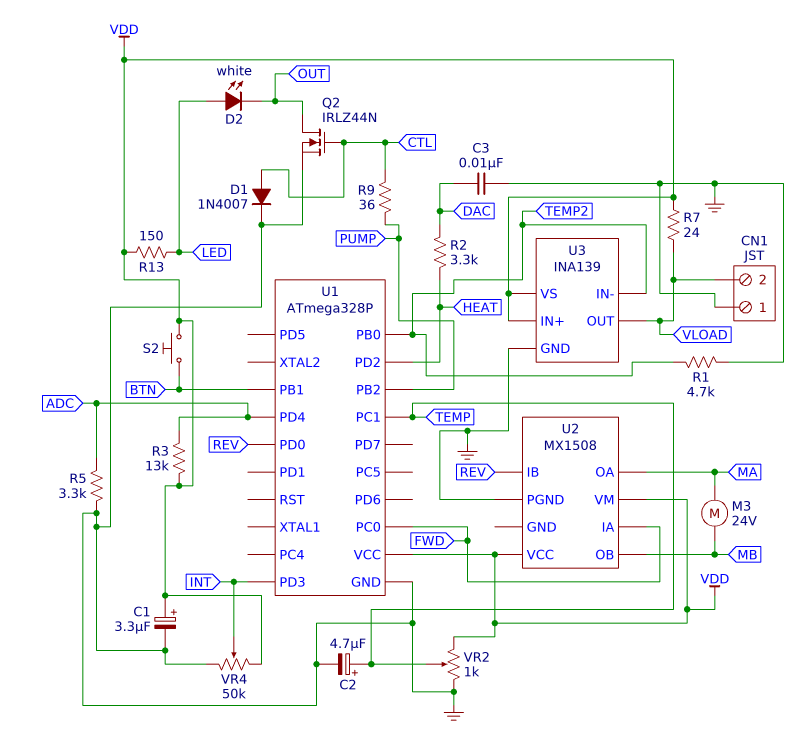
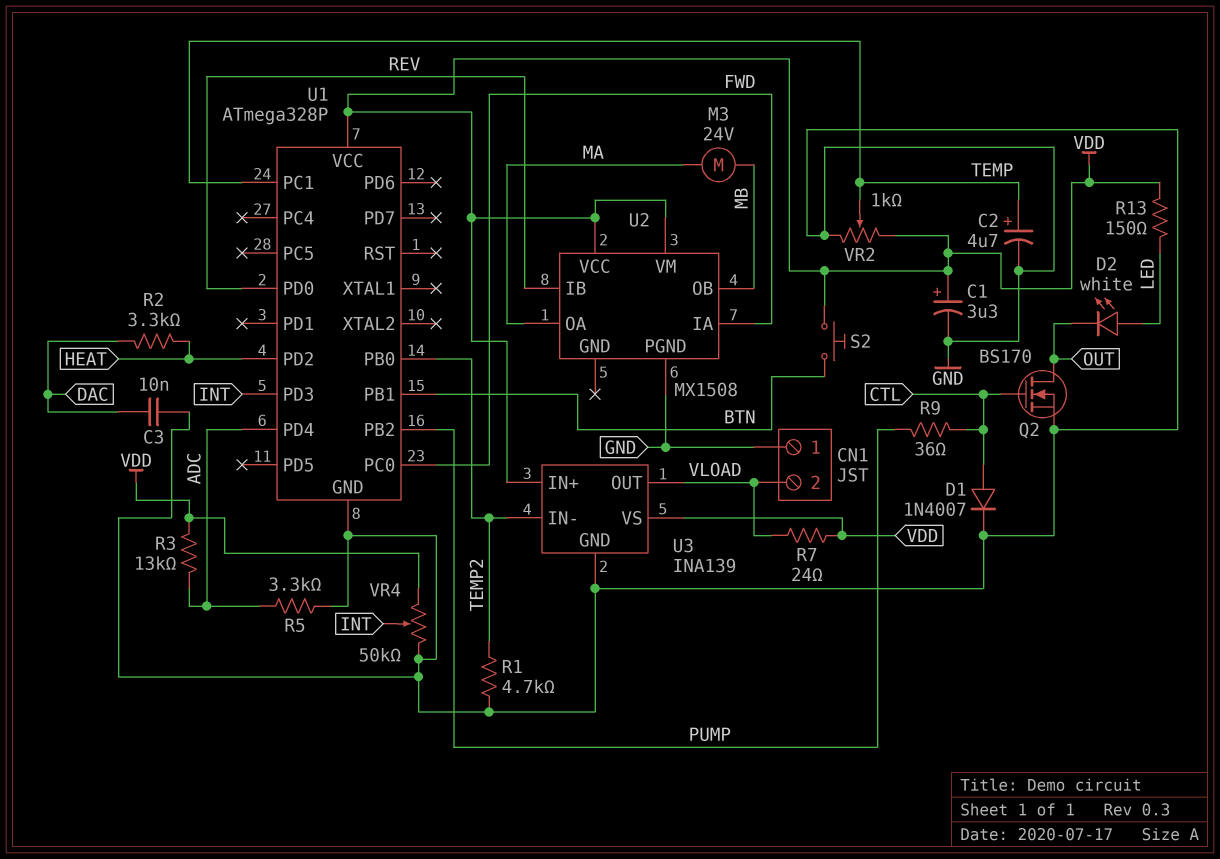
Q2: NMOS IRLZ44N (G CTL, D OUT, S GND) -> NMOS BS170 (G CTL, D OUT, S GND)

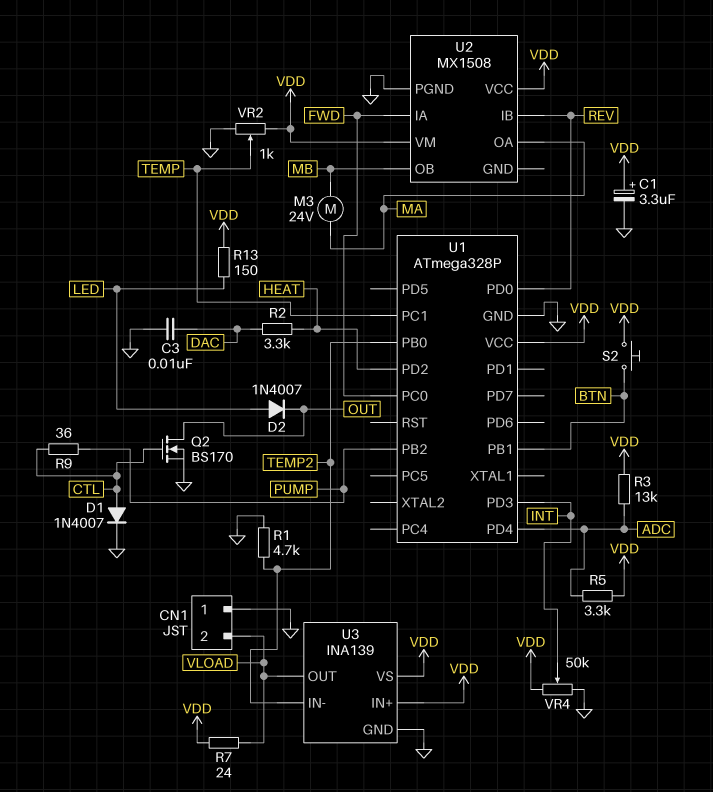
C2: 4.7uF (plus TEMP, minus GND) -> none
D2: LED white (A LED, K OUT) -> diode 1N4007 (A LED, K OUT)
R5: 3.3k (ADC, GND) -> 3.3k (ADC, VDD)

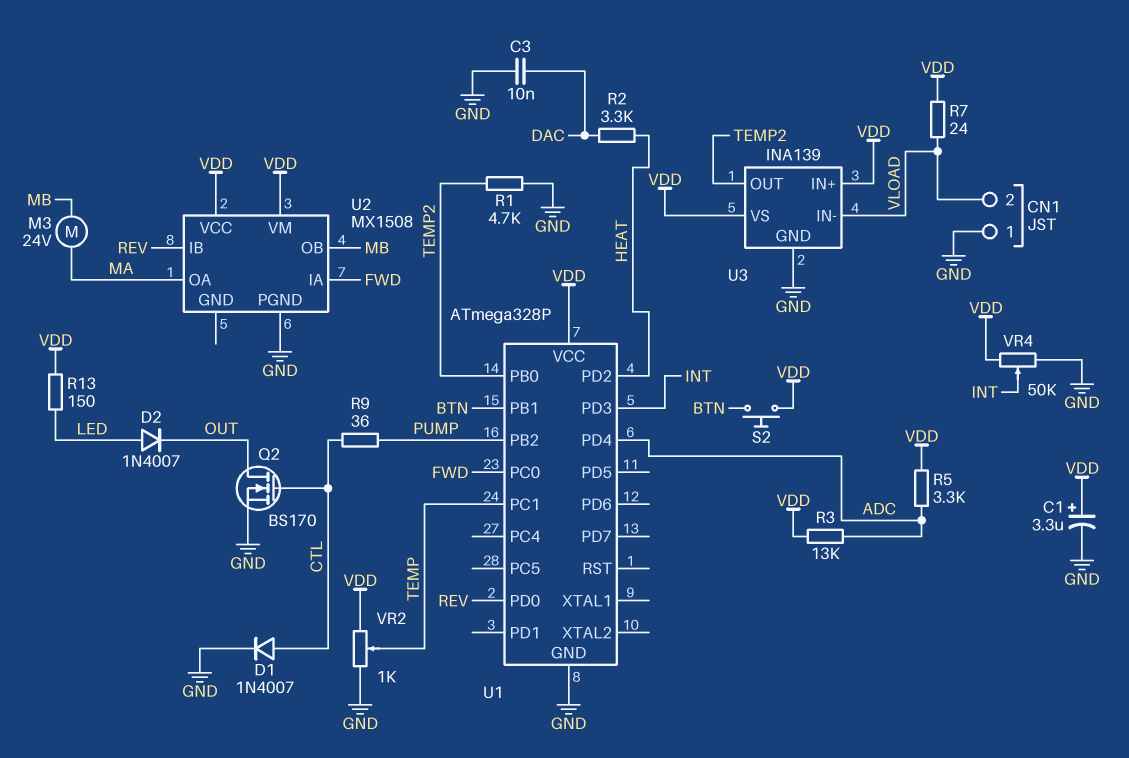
U3 pin IN-: TEMP2 -> VLOAD
U3 pin OUT: VLOAD -> TEMP2

